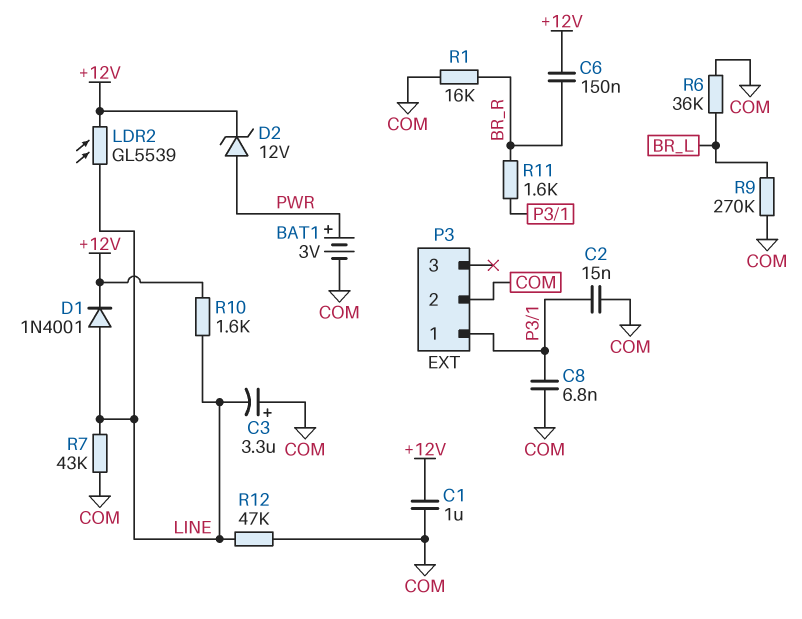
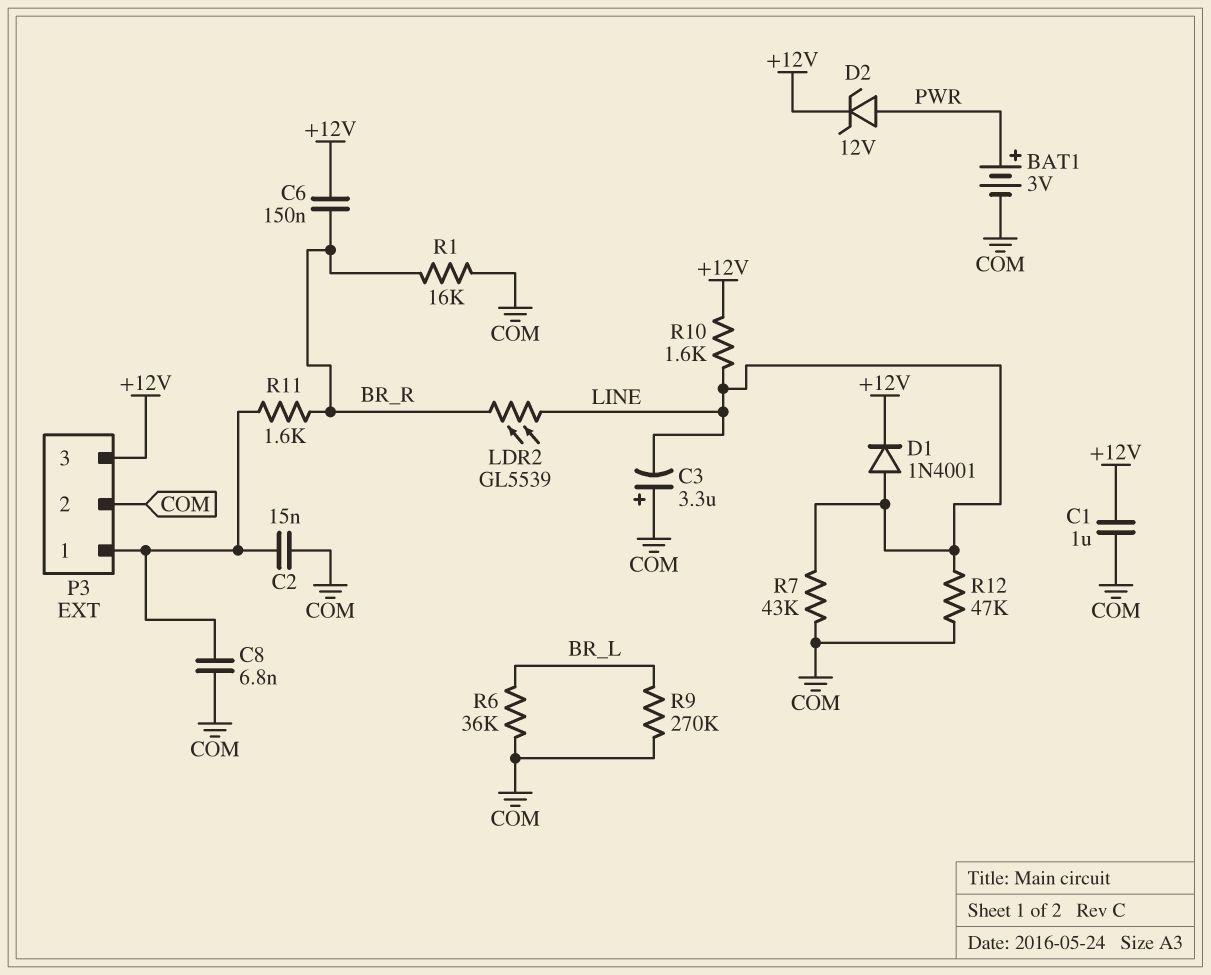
LDR2: GL5539 (+12V, LINE) -> GL5539 (BR_R, LINE)
P3 pin 3: none -> +12V

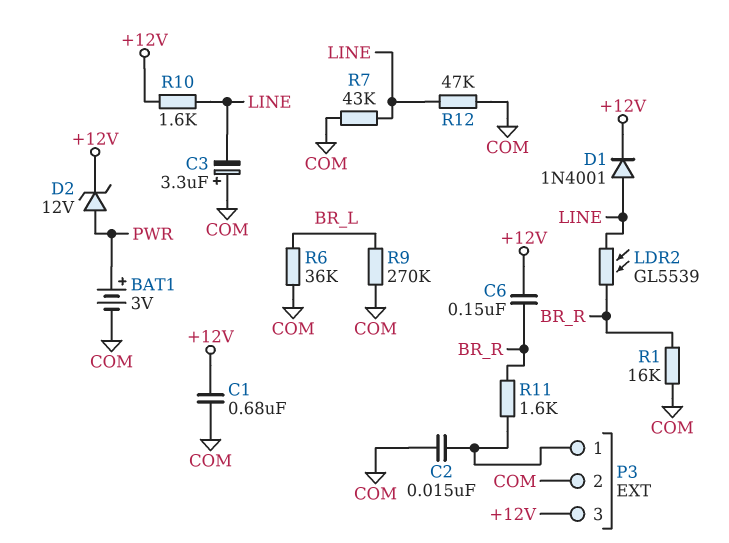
C1: 1uF (+12V, COM) -> 680nF (+12V, COM)
C8: 6.8nF (COM, P3/1) -> none

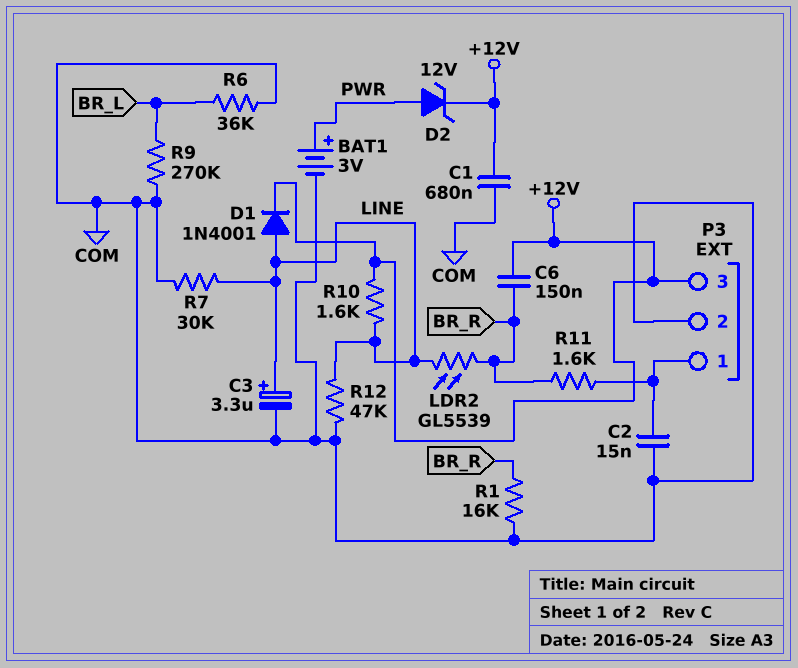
C3: 3.3uF (plus COM, minus LINE) -> 3.3uF (plus LINE, minus COM)
R7: 43k (COM, LINE) -> 30k (COM, LINE)

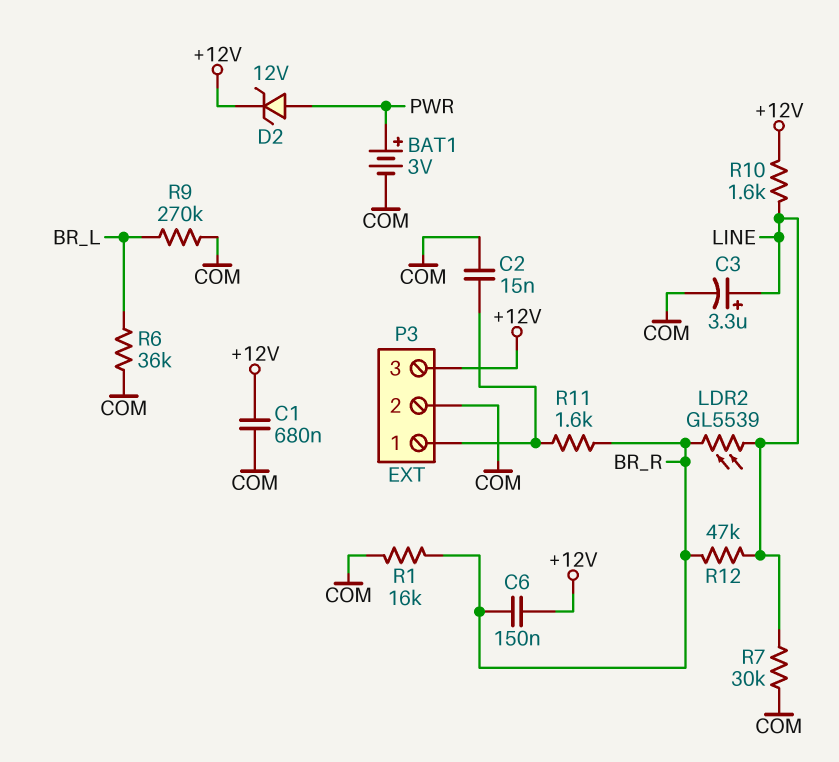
D1: diode 1N4001 (A LINE, K +12V) -> none
R12: 47k (COM, LINE) -> 47k (BR_R, LINE)

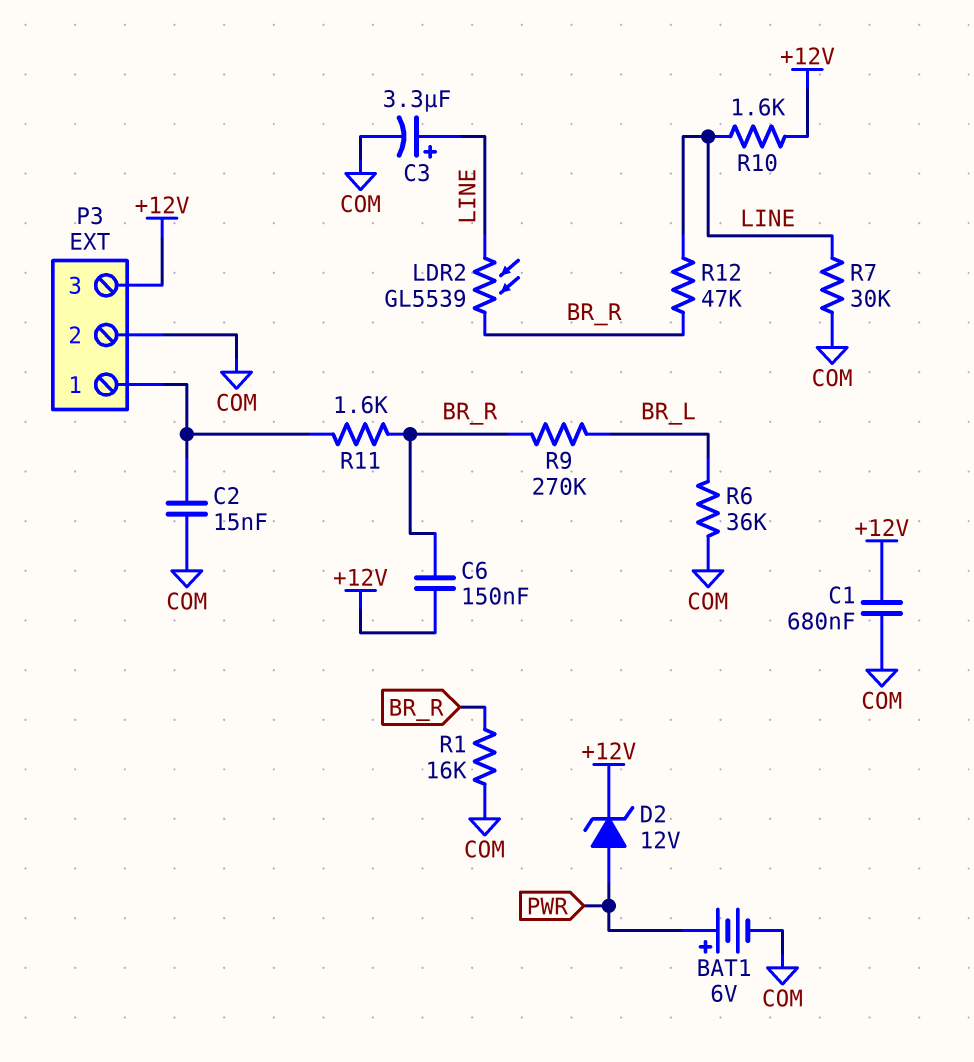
BAT1: 3V (plus PWR, minus COM) -> 6V (plus PWR, minus COM)
R9: 270k (BR_L, COM) -> 270k (BR_L, BR_R)

